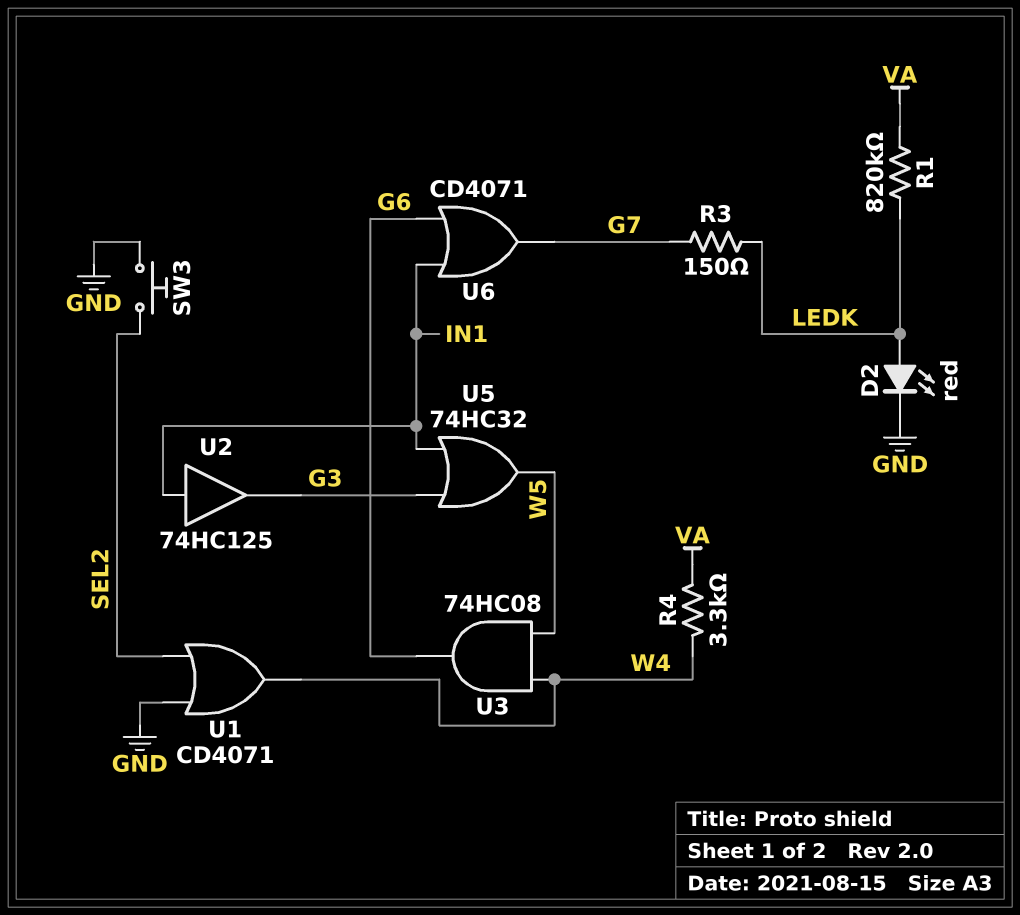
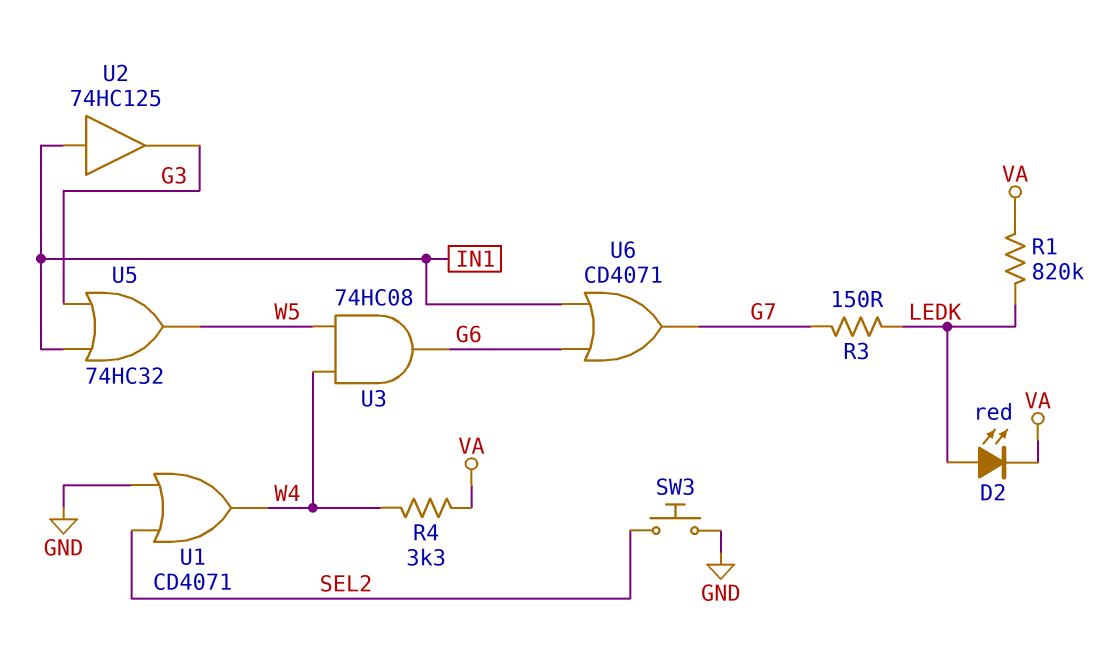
D2: LED red (A LEDK, K GND) -> LED red (A LEDK, K VA)

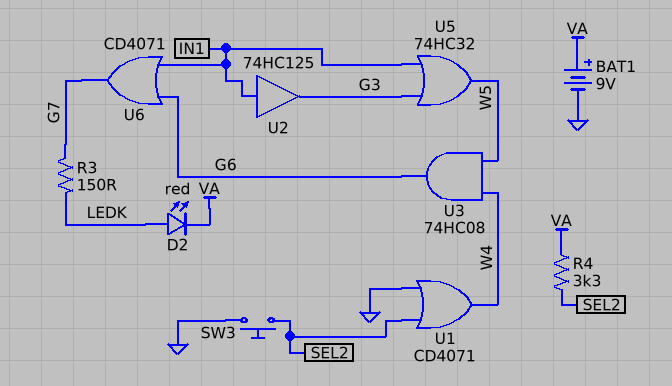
BAT1: none -> 9V (plus VA, minus GND)
R1: 820k (LEDK, VA) -> none
R4: 3.3k (VA, W4) -> 3.3k (SEL2, VA)

